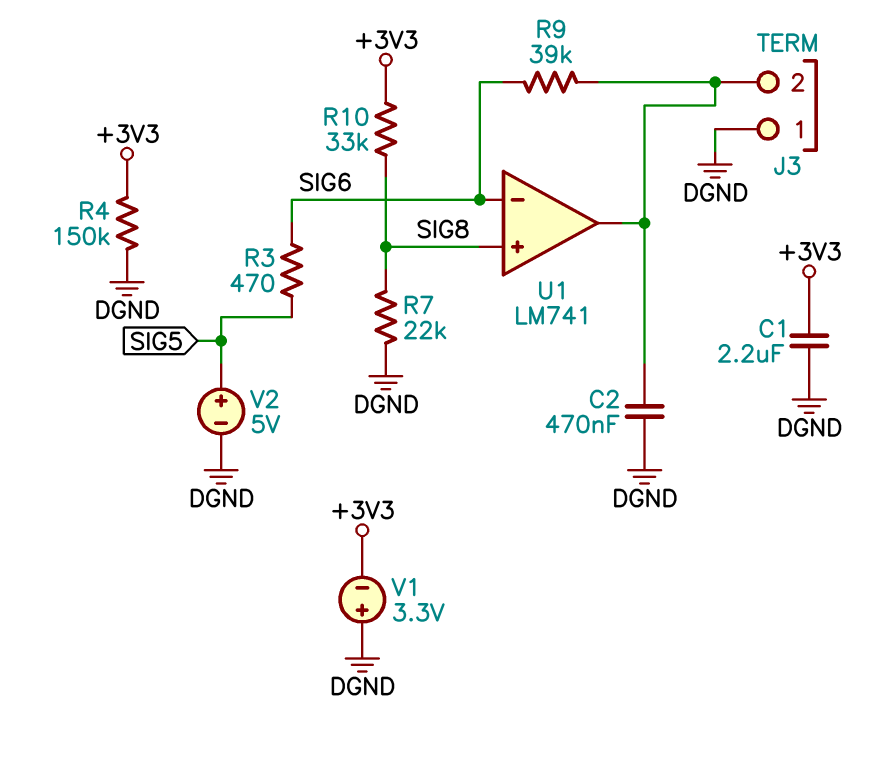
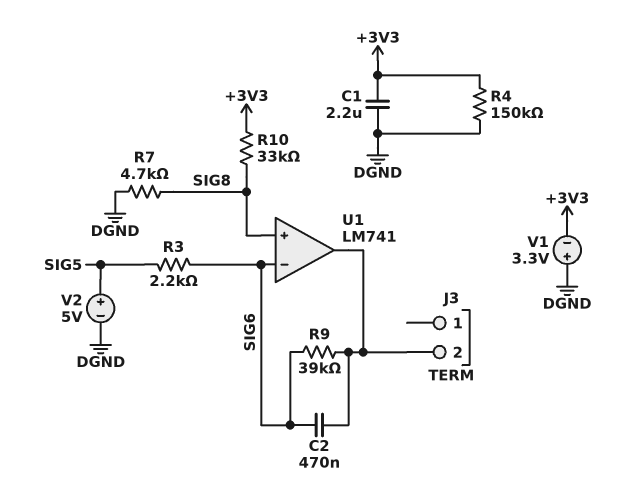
C2: 470nF (DGND, J3/2) -> 470nF (J3/2, SIG6)
J3 pin 1: DGND -> none
R3: 470 (SIG5, SIG6) -> 2.2k (SIG5, SIG6)
R7: 22k (DGND, SIG8) -> 4.7k (DGND, SIG8)

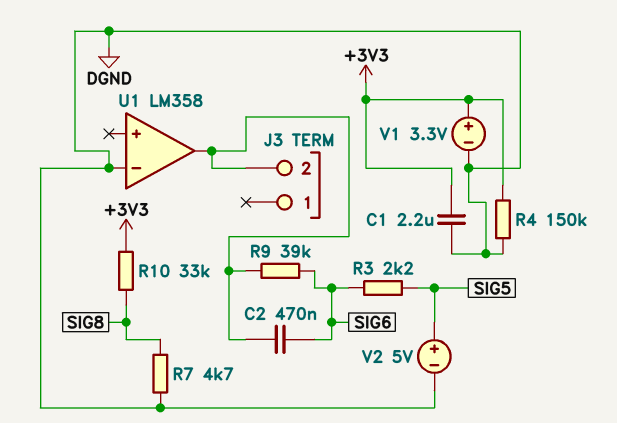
U1: LM741 -> LM358
U1 pin in+: SIG8 -> none
U1 pin in-: SIG6 -> DGND
V1: 3.3V (plus DGND, minus +3V3) -> 3.3V (plus +3V3, minus DGND)

